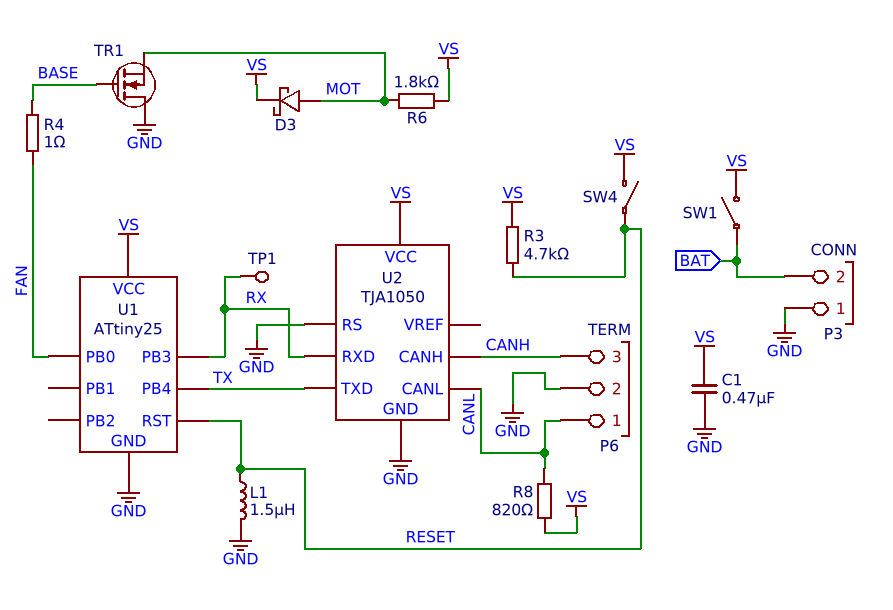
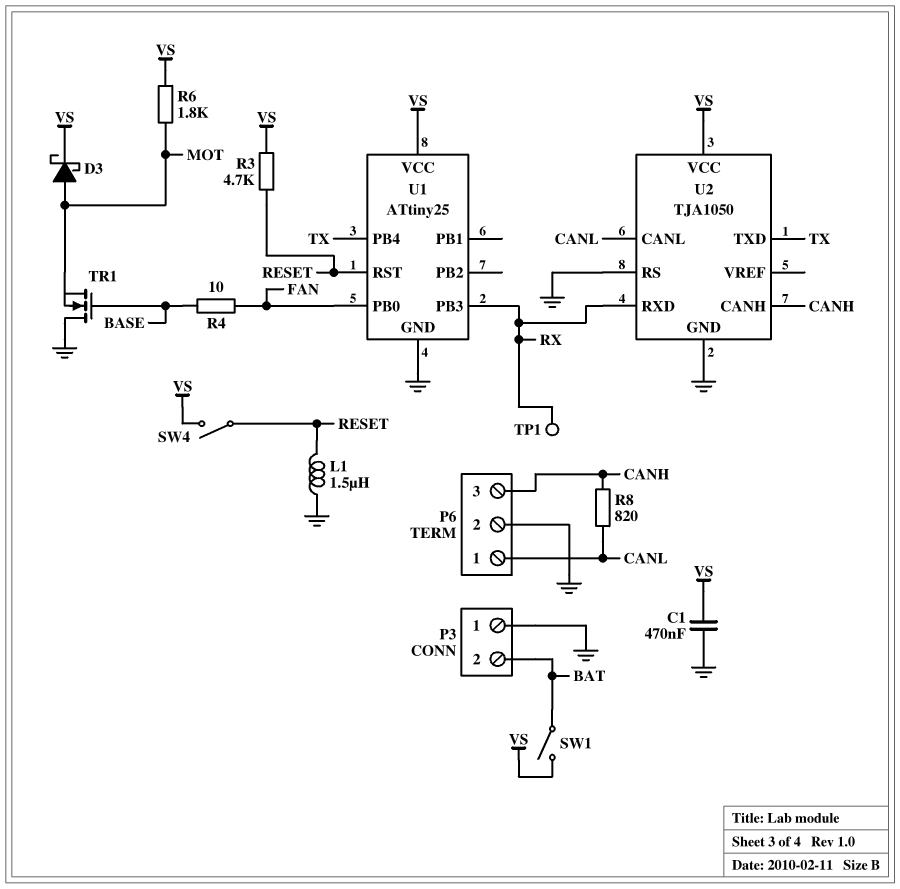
R4: 1 (BASE, FAN) -> 10 (BASE, FAN)
R8: 820 (CANL, VS) -> 820 (CANH, CANL)

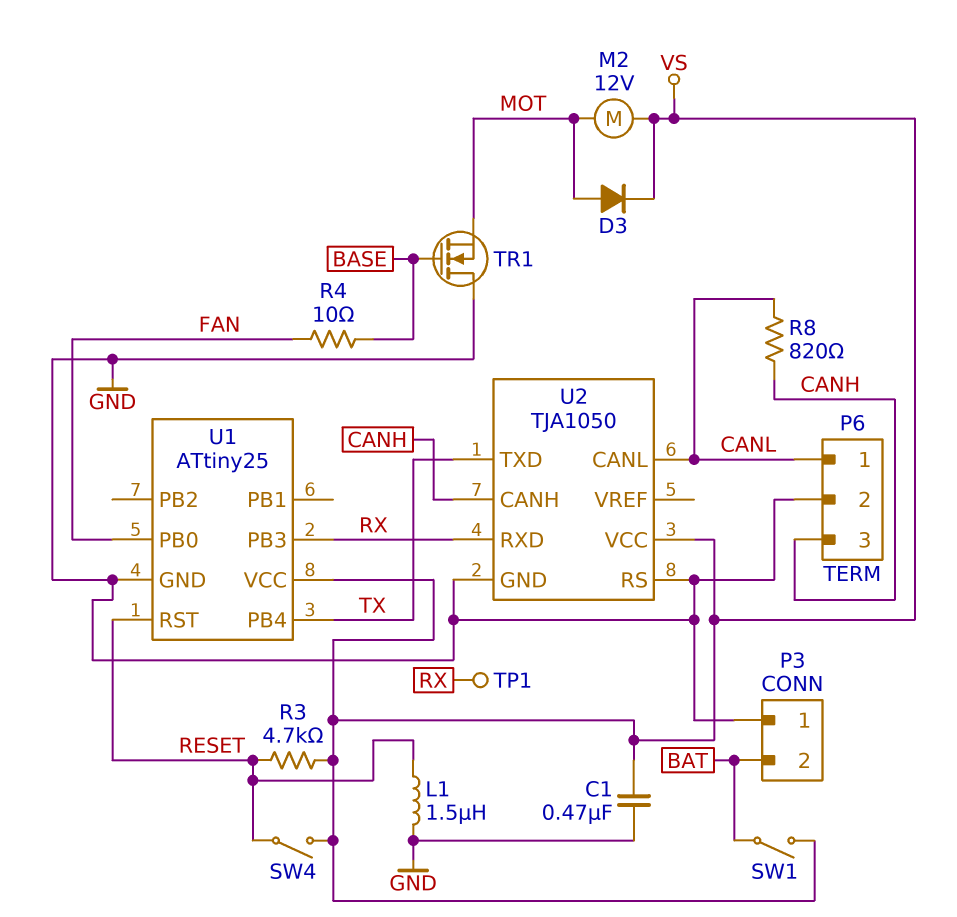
D3: schottky (A MOT, K VS) -> diode (A MOT, K VS)
M2: none -> motor 12V (MOT, VS)
R6: 1.8k (MOT, VS) -> none

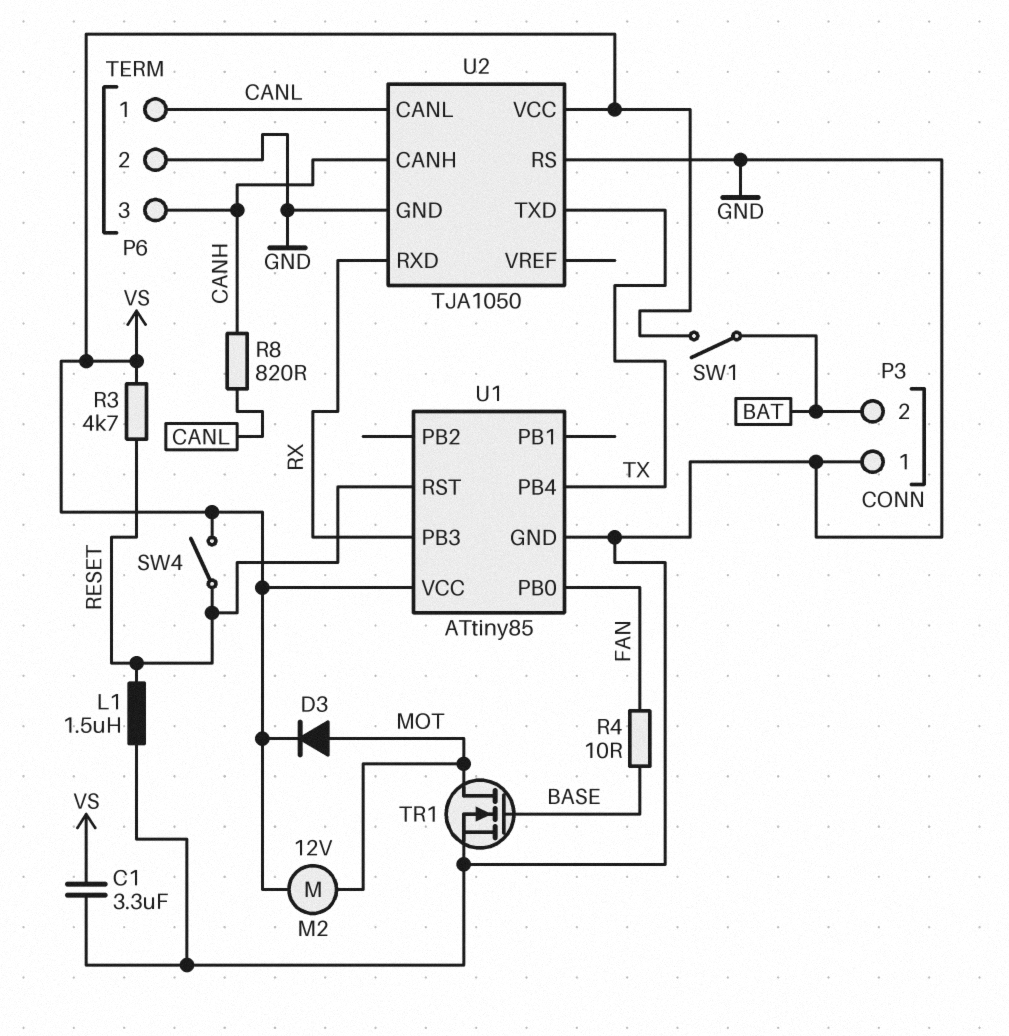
C1: 470nF (GND, VS) -> 3.3uF (GND, VS)
TP1: test point (RX) -> none
TR1: NMOS (G BASE, D GND, S MOT) -> NMOS (G BASE, D MOT, S GND)
U1: ATtiny25 -> ATtiny85

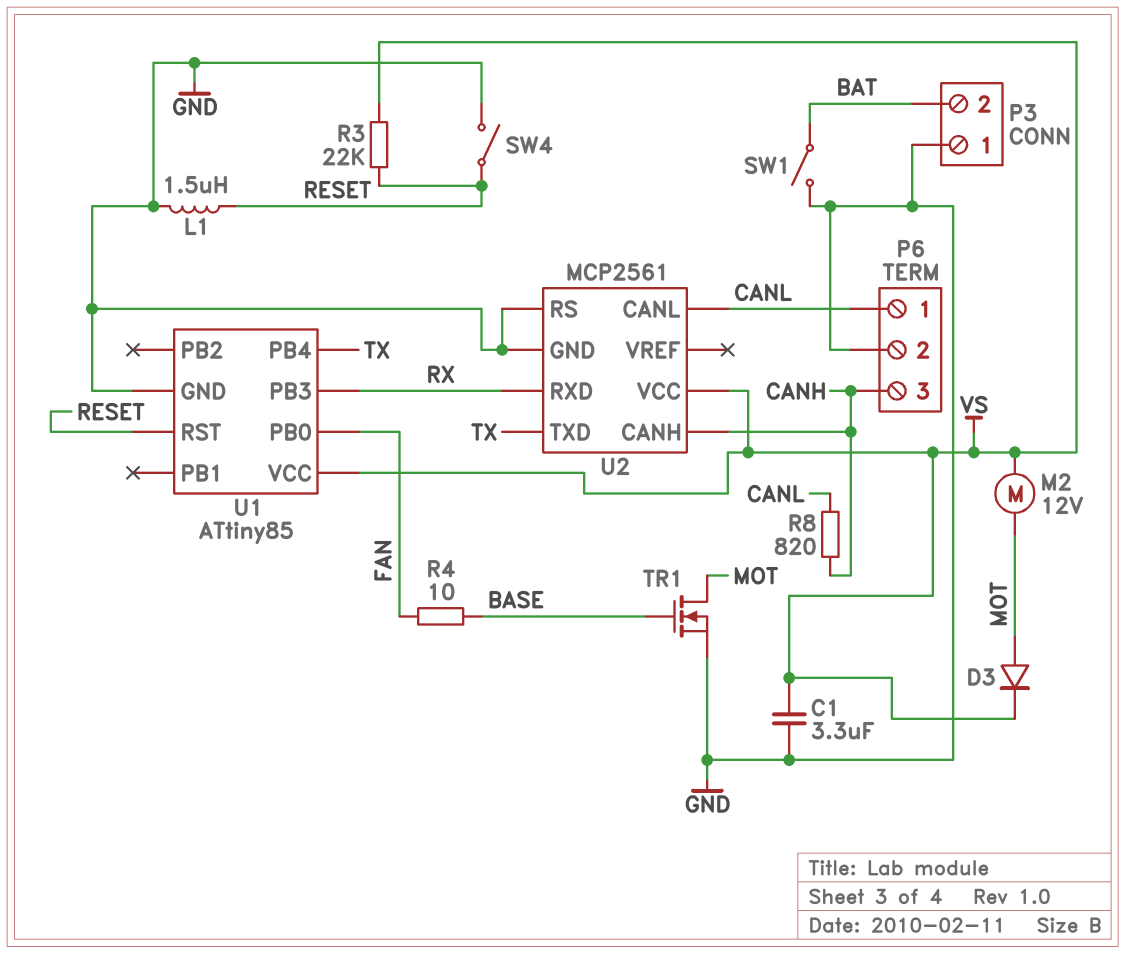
R3: 4.7k (RESET, VS) -> 22k (RESET, VS)
SW1: switch (BAT, VS) -> switch (BAT, GND)
SW4: switch (RESET, VS) -> switch (GND, RESET)
U2: TJA1050 -> MCP2561

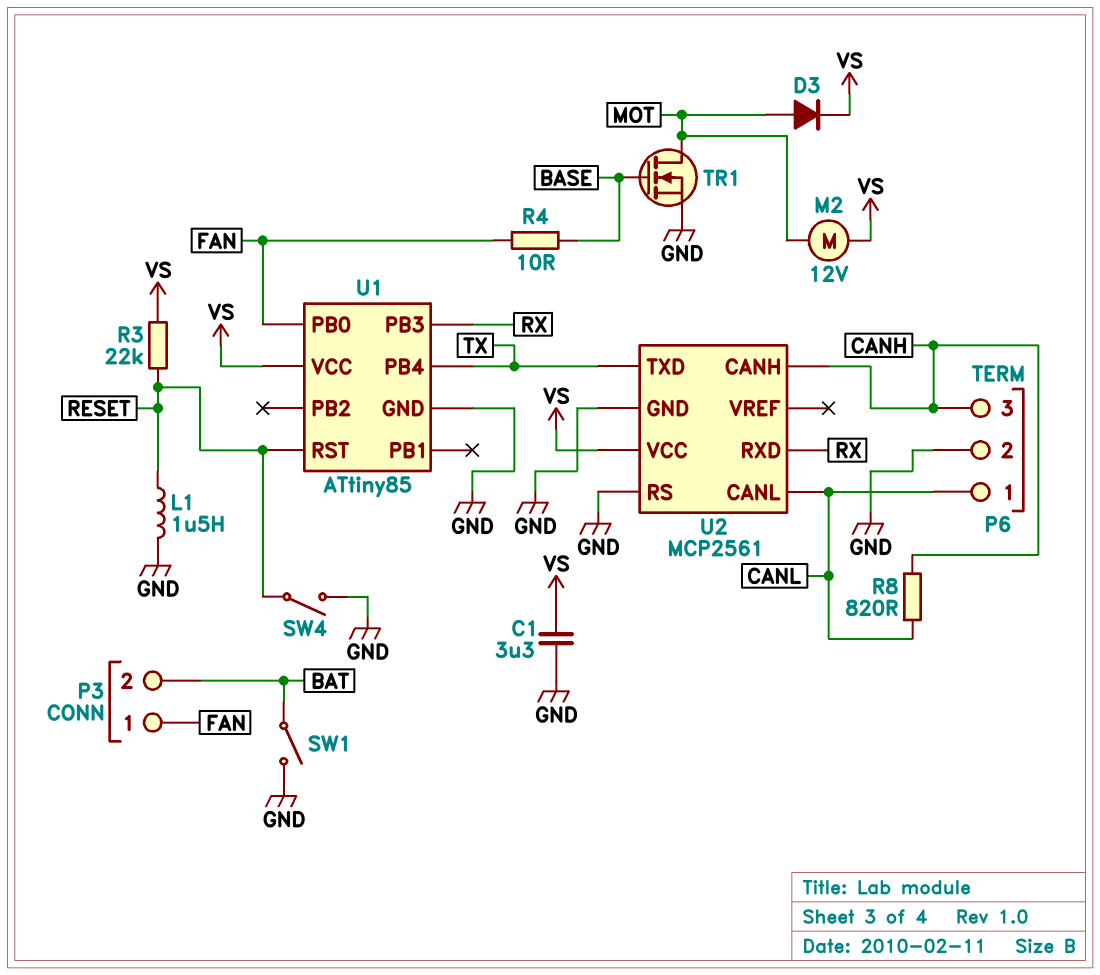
P3 pin 1: GND -> FAN

